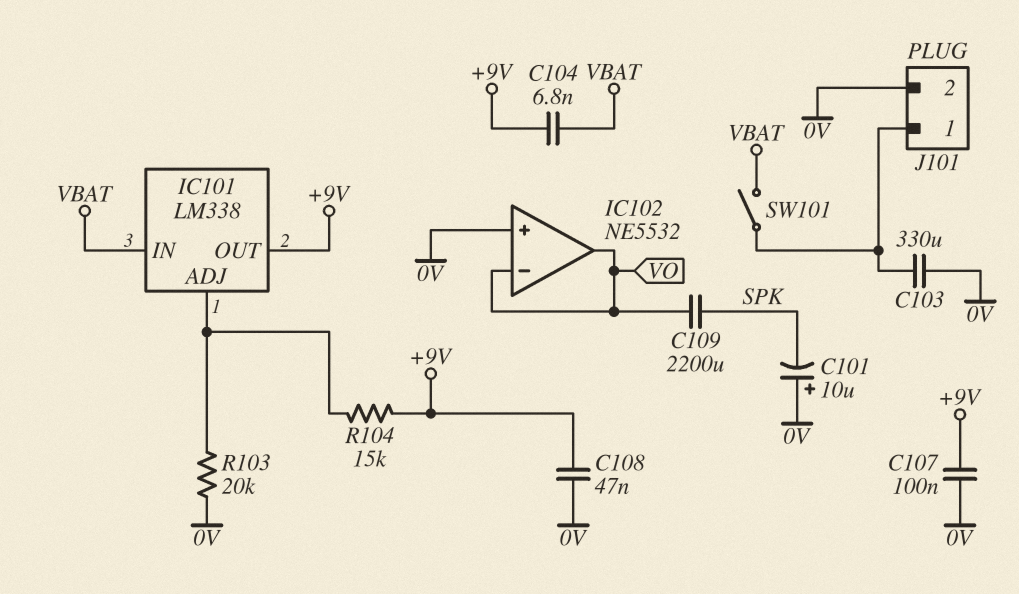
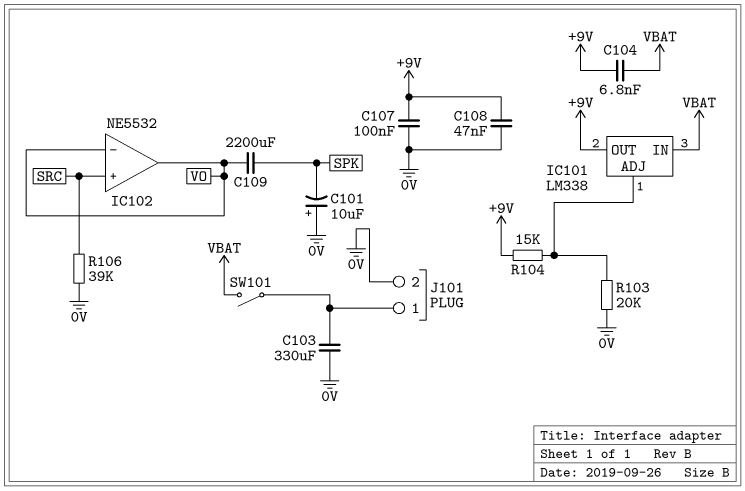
IC102 pin in+: 0V -> SRC
R106: none -> 39k (0V, SRC)

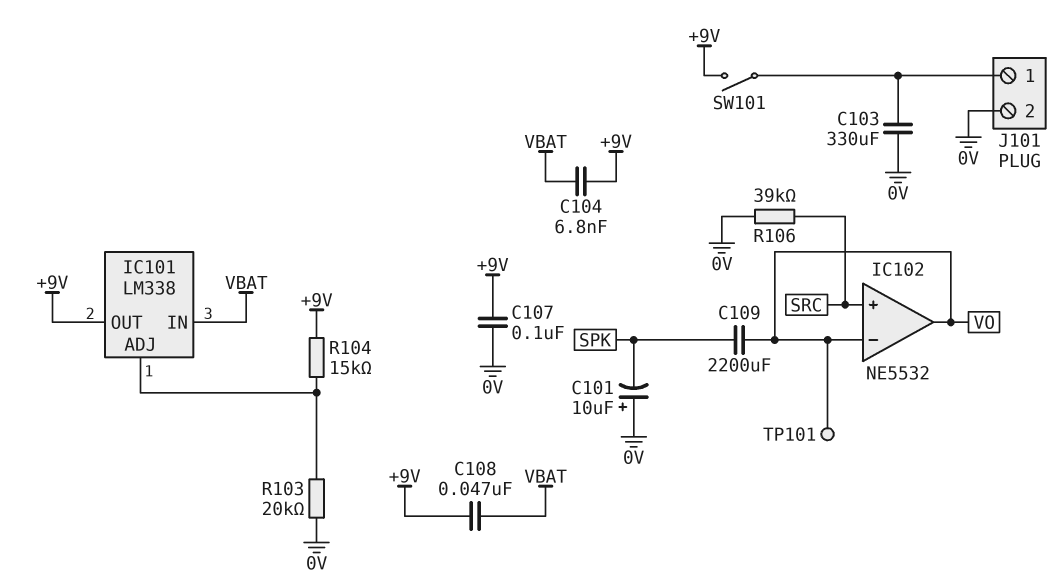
C108: 47nF (+9V, 0V) -> 47nF (+9V, VBAT)
SW101: switch (J101/1, VBAT) -> switch (+9V, J101/1)
TP101: none -> test point (VO)

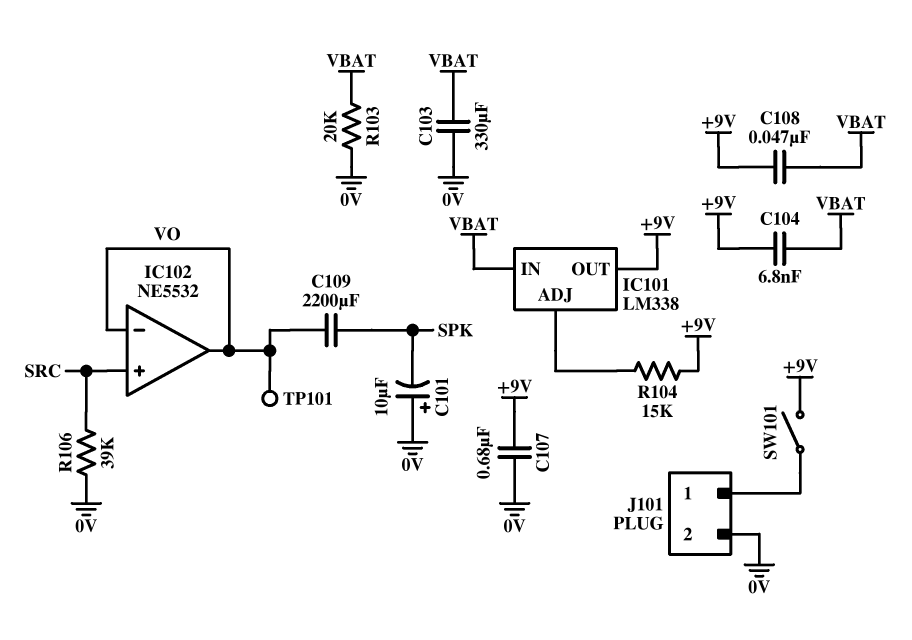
C103: 330uF (0V, J101/1) -> 330uF (0V, VBAT)
C107: 100nF (+9V, 0V) -> 680nF (+9V, 0V)
R103: 20k (0V, IC101/ADJ) -> 20k (0V, VBAT)

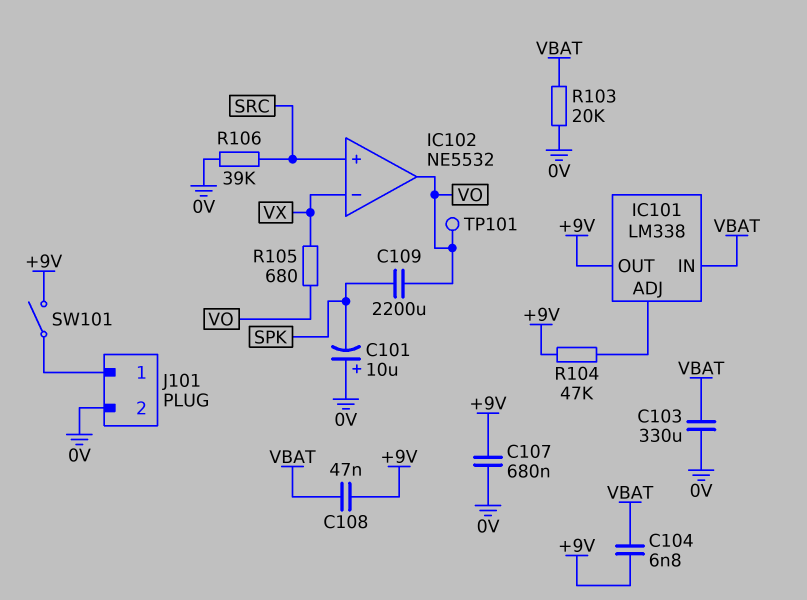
IC102 pin in-: VO -> VX
R104: 15k (+9V, IC101/ADJ) -> 47k (+9V, IC101/ADJ)
R105: none -> 680 (VO, VX)

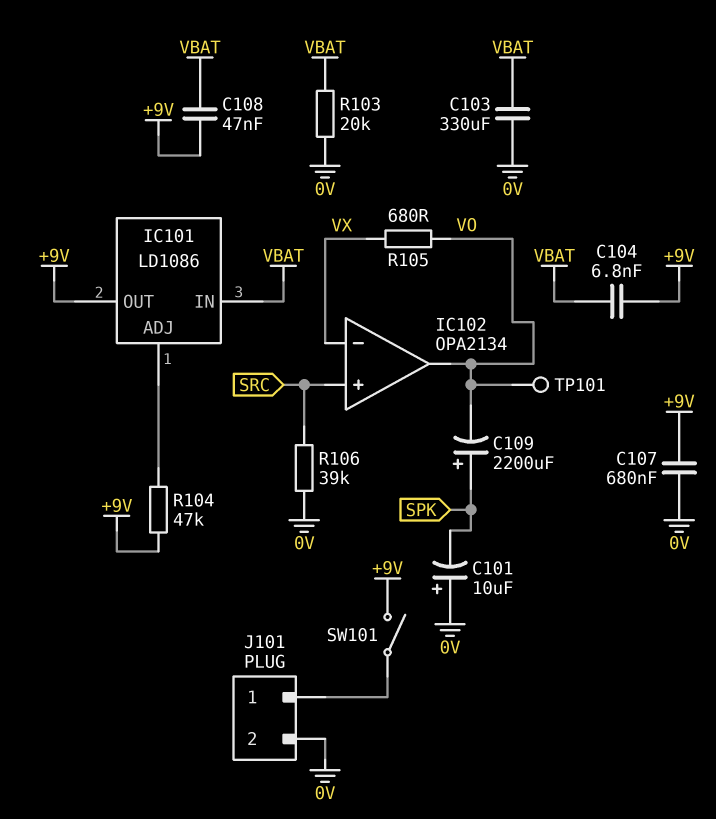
C109: 2200uF (SPK, VO) -> 2200uF (plus SPK, minus VO)
IC101: LM338 -> LD1086
IC102: NE5532 -> OPA2134

